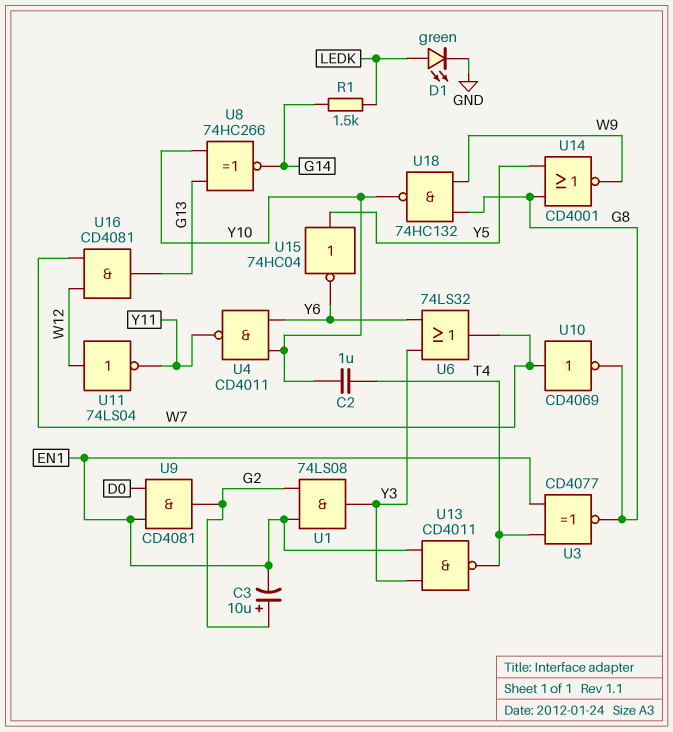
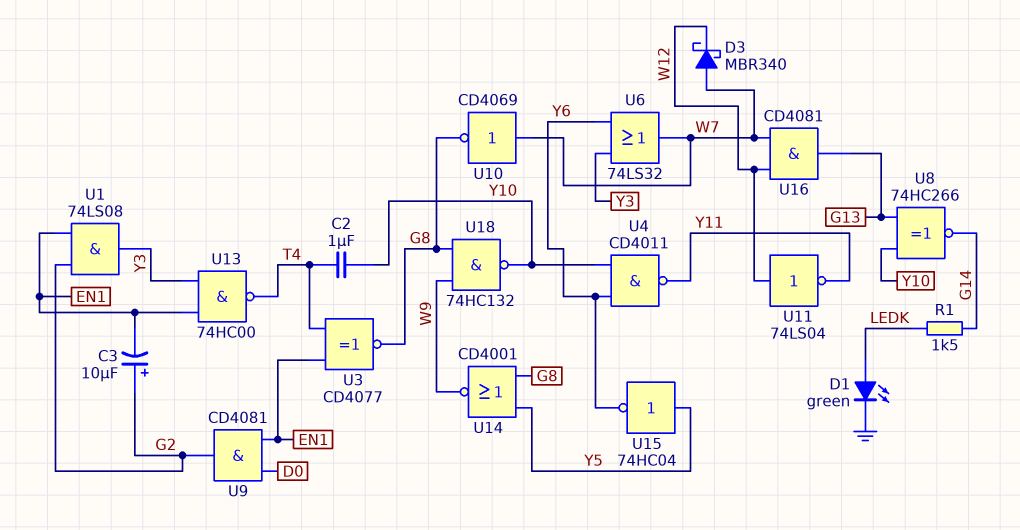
D3: none -> schottky MBR340 (A W7, K W12)
U13: NAND CD4011 (in EN1, in Y3, out T4) -> NAND 74HC00 (in EN1, in Y3, out T4)

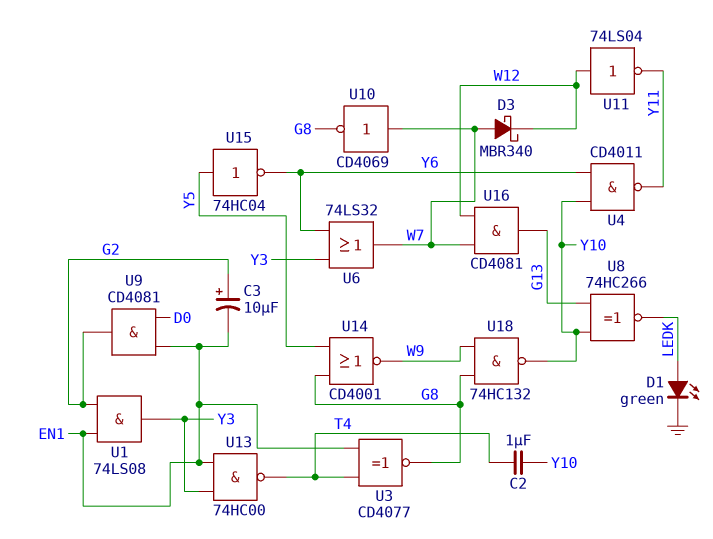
R1: 1.5k (G14, LEDK) -> none
U8: XNOR 74HC266 (in G13, in Y10, out G14) -> XNOR 74HC266 (in G13, in Y10, out LEDK)

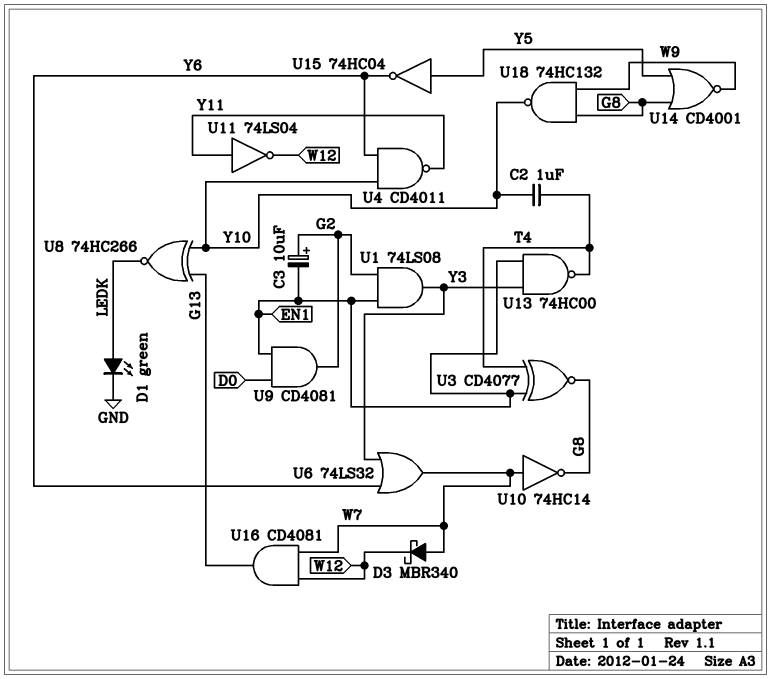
U10: NOT CD4069 (in W7, out G8) -> NOT 74HC14 (in W7, out G8)
U11: NOT 74LS04 (in W12, out Y11) -> NOT 74LS04 (in Y11, out W12)

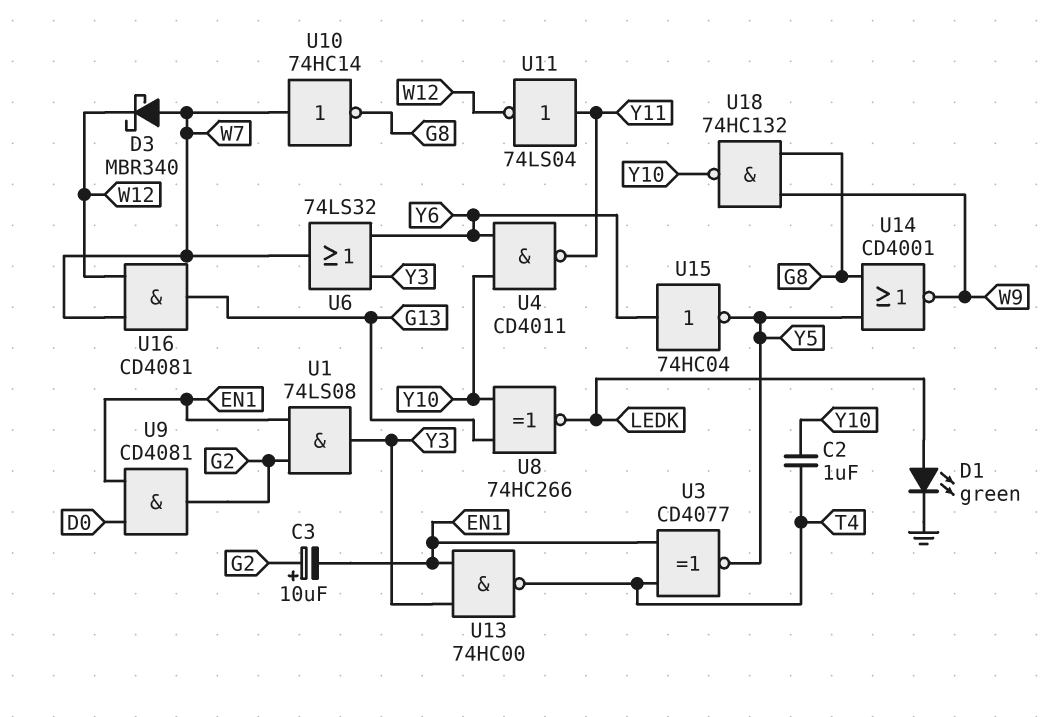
U3: XNOR CD4077 (in EN1, in T4, out G8) -> XNOR CD4077 (in EN1, in T4, out Y5)
U15: NOT 74HC04 (in Y5, out Y6) -> NOT 74HC04 (in Y6, out Y5)

